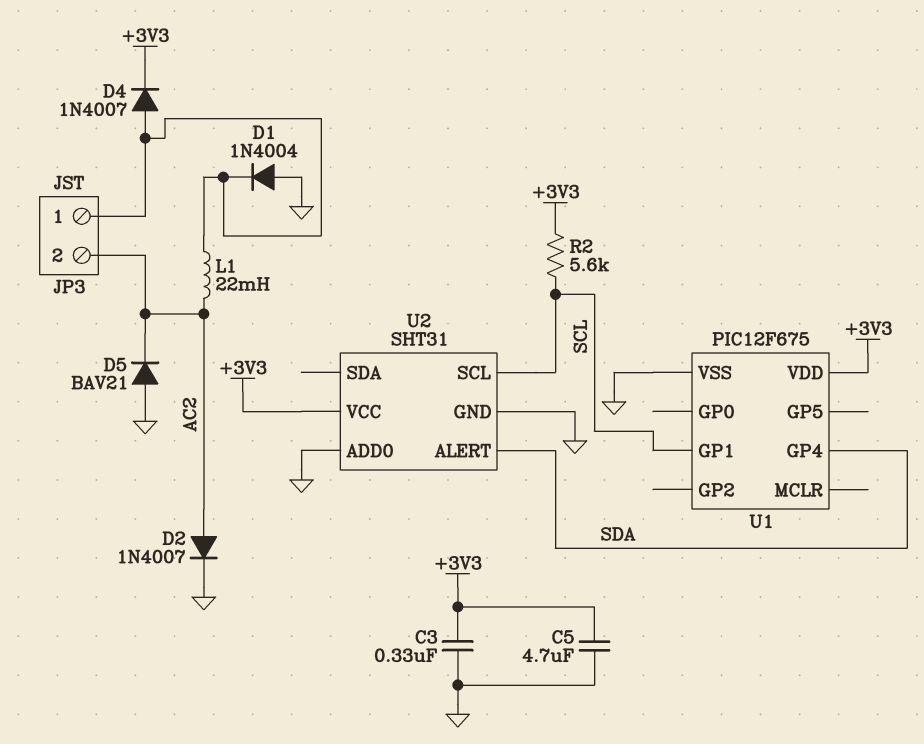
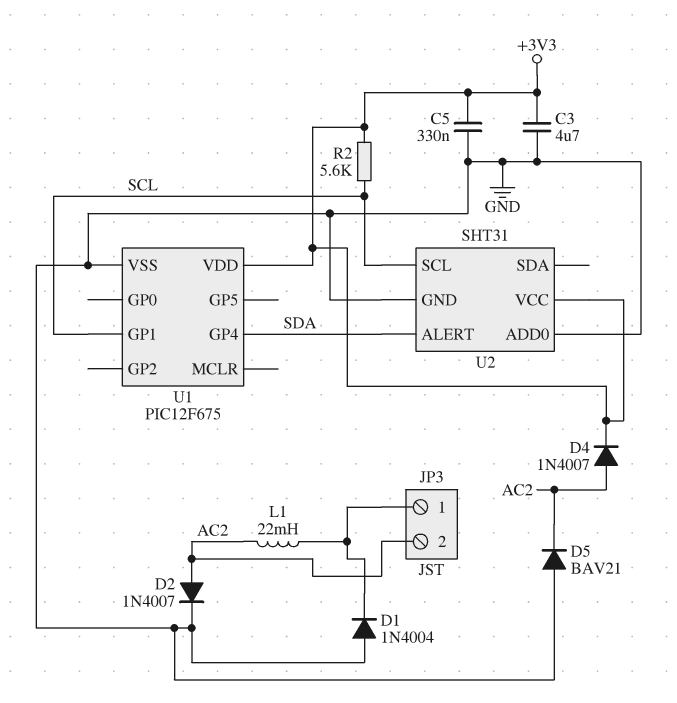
C3: 330nF (+3V3, GND) -> 4.7uF (+3V3, GND)
C5: 4.7uF (+3V3, GND) -> 330nF (+3V3, GND)
D4: diode 1N4007 (A JP3/1, K +3V3) -> diode 1N4007 (A AC2, K +3V3)

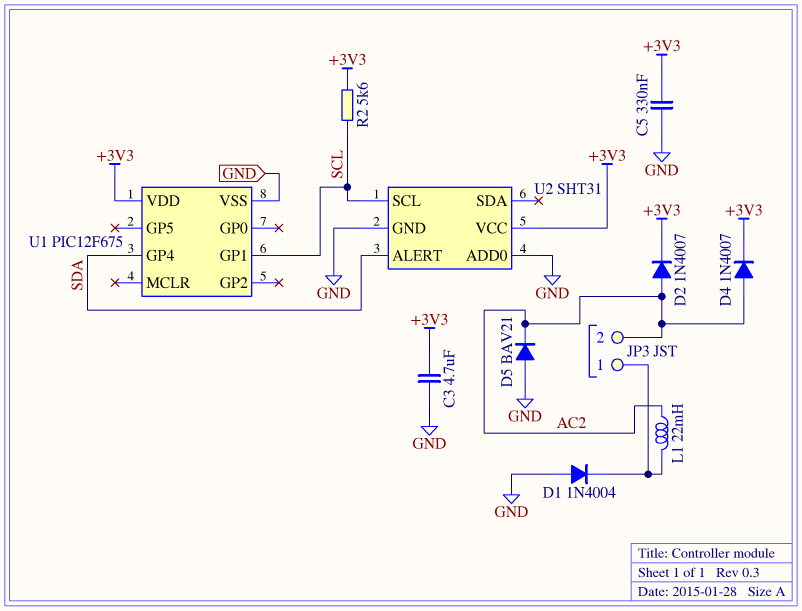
D2: diode 1N4007 (A AC2, K GND) -> diode 1N4007 (A AC2, K +3V3)

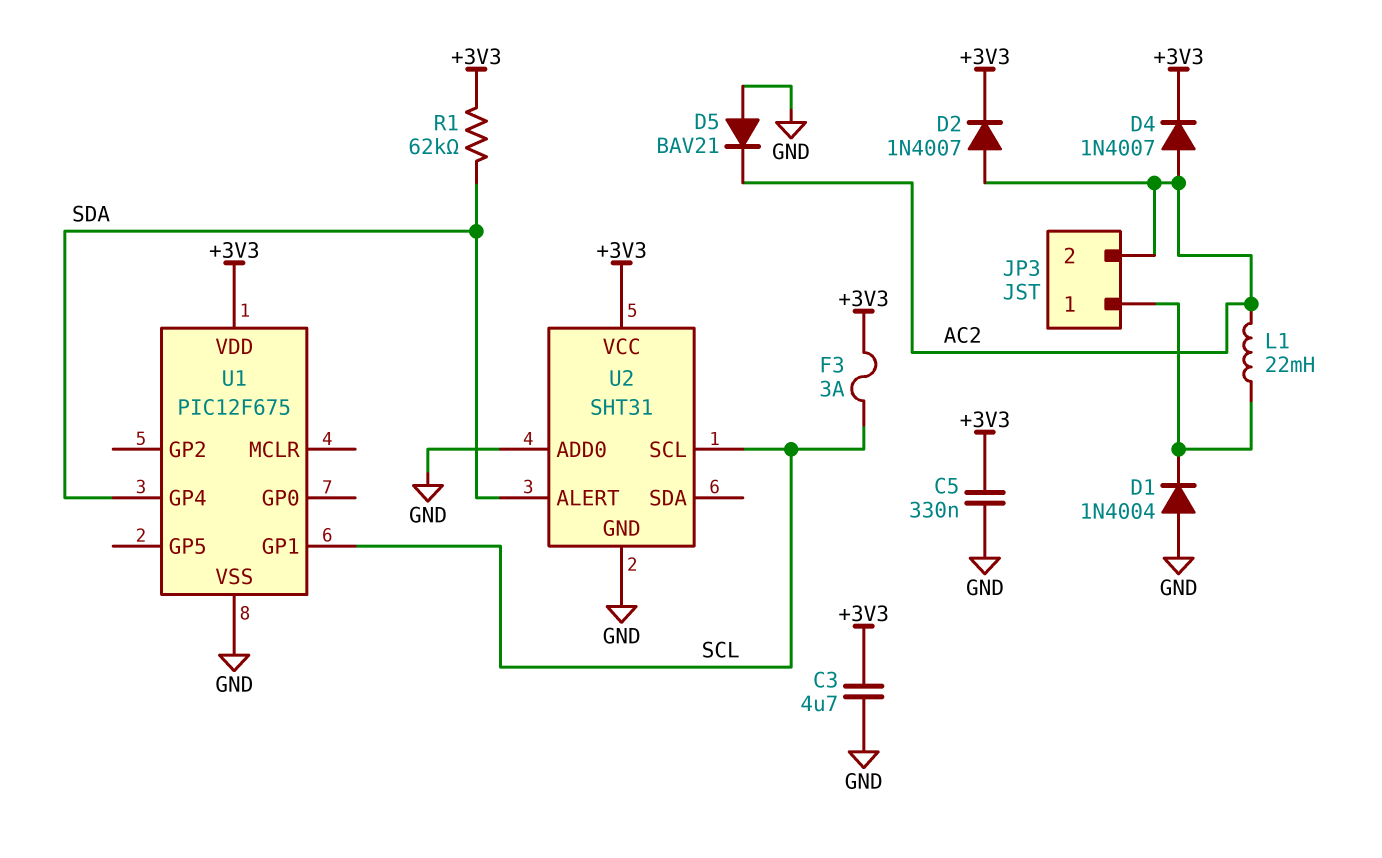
F3: none -> 3A (+3V3, SCL)
R1: none -> 62k (+3V3, SDA)
R2: 5.6k (+3V3, SCL) -> none

